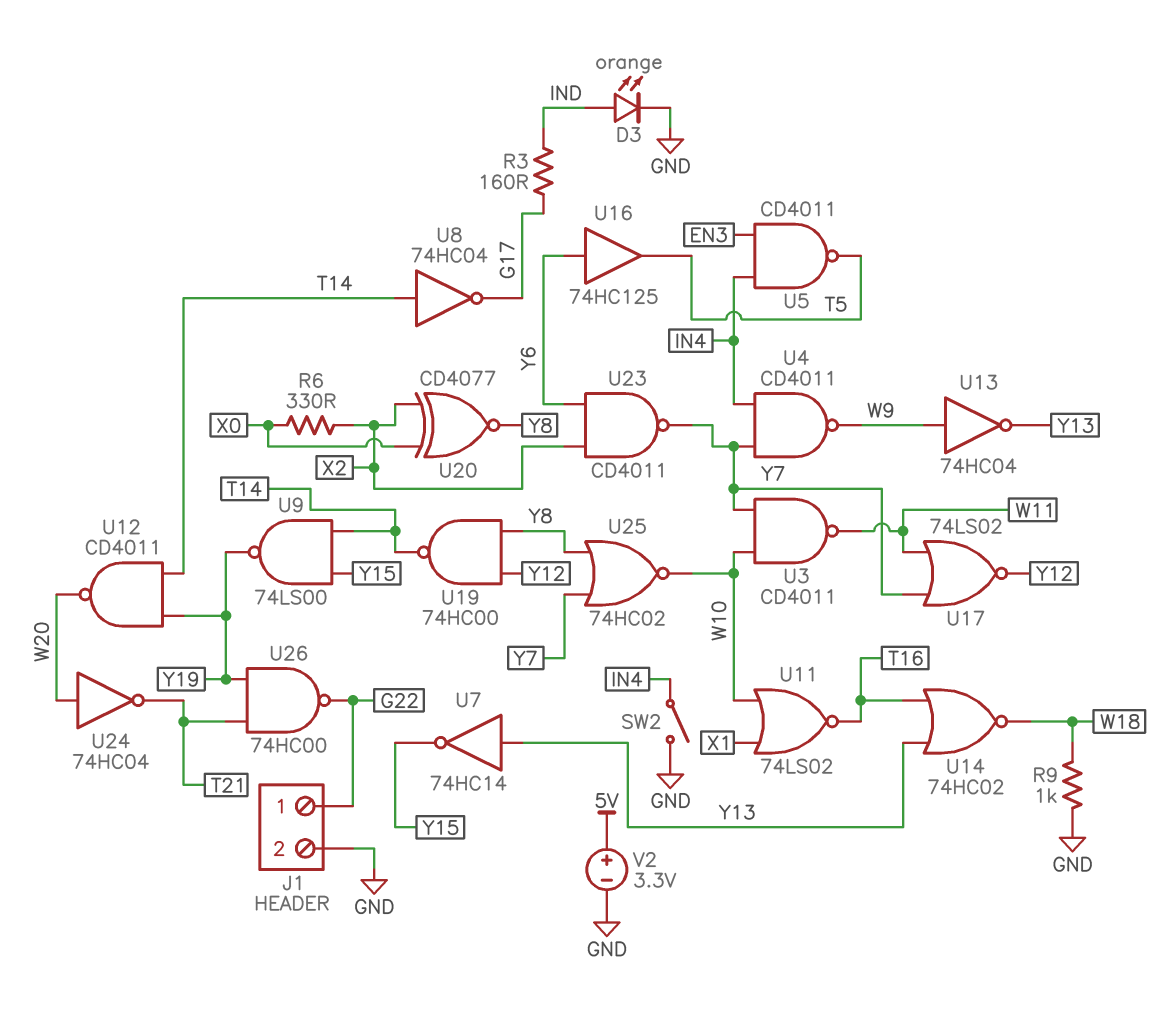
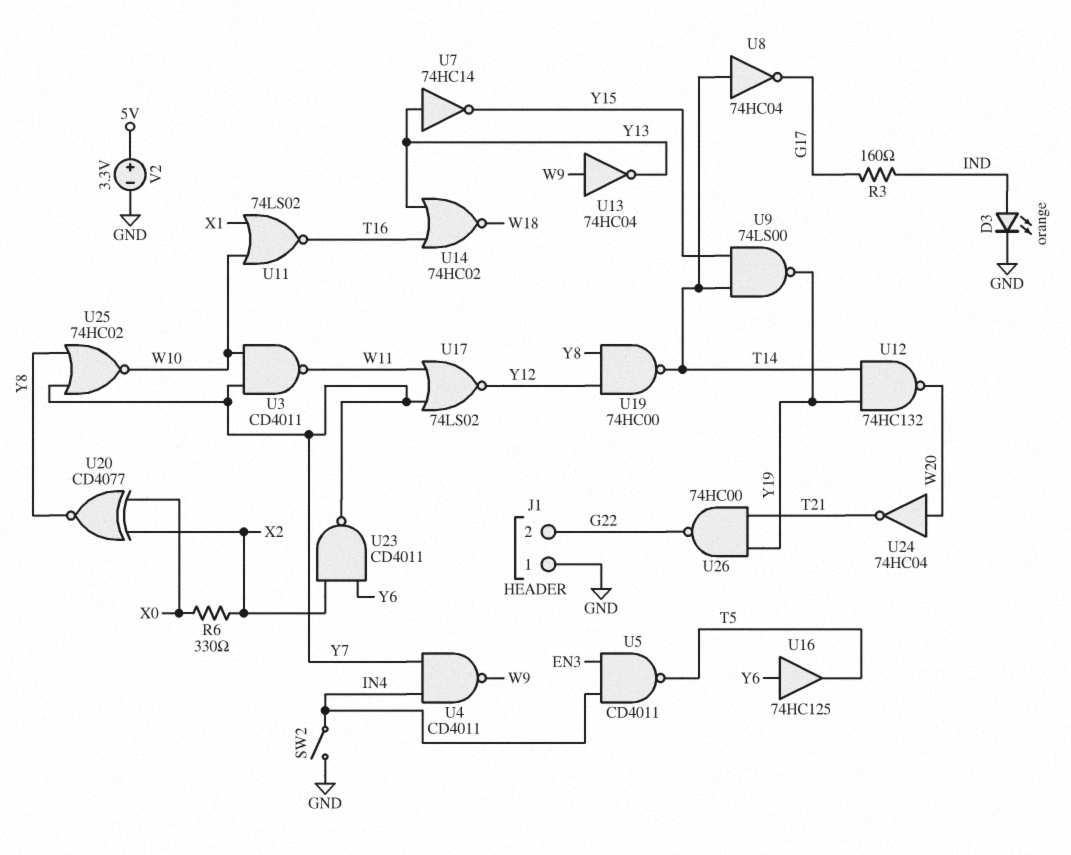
J1 pin 1: G22 -> GND
J1 pin 2: GND -> G22
R9: 1k (GND, W18) -> none
U12: NAND CD4011 (in T14, in Y19, out W20) -> NAND 74HC132 (in T14, in Y19, out W20)

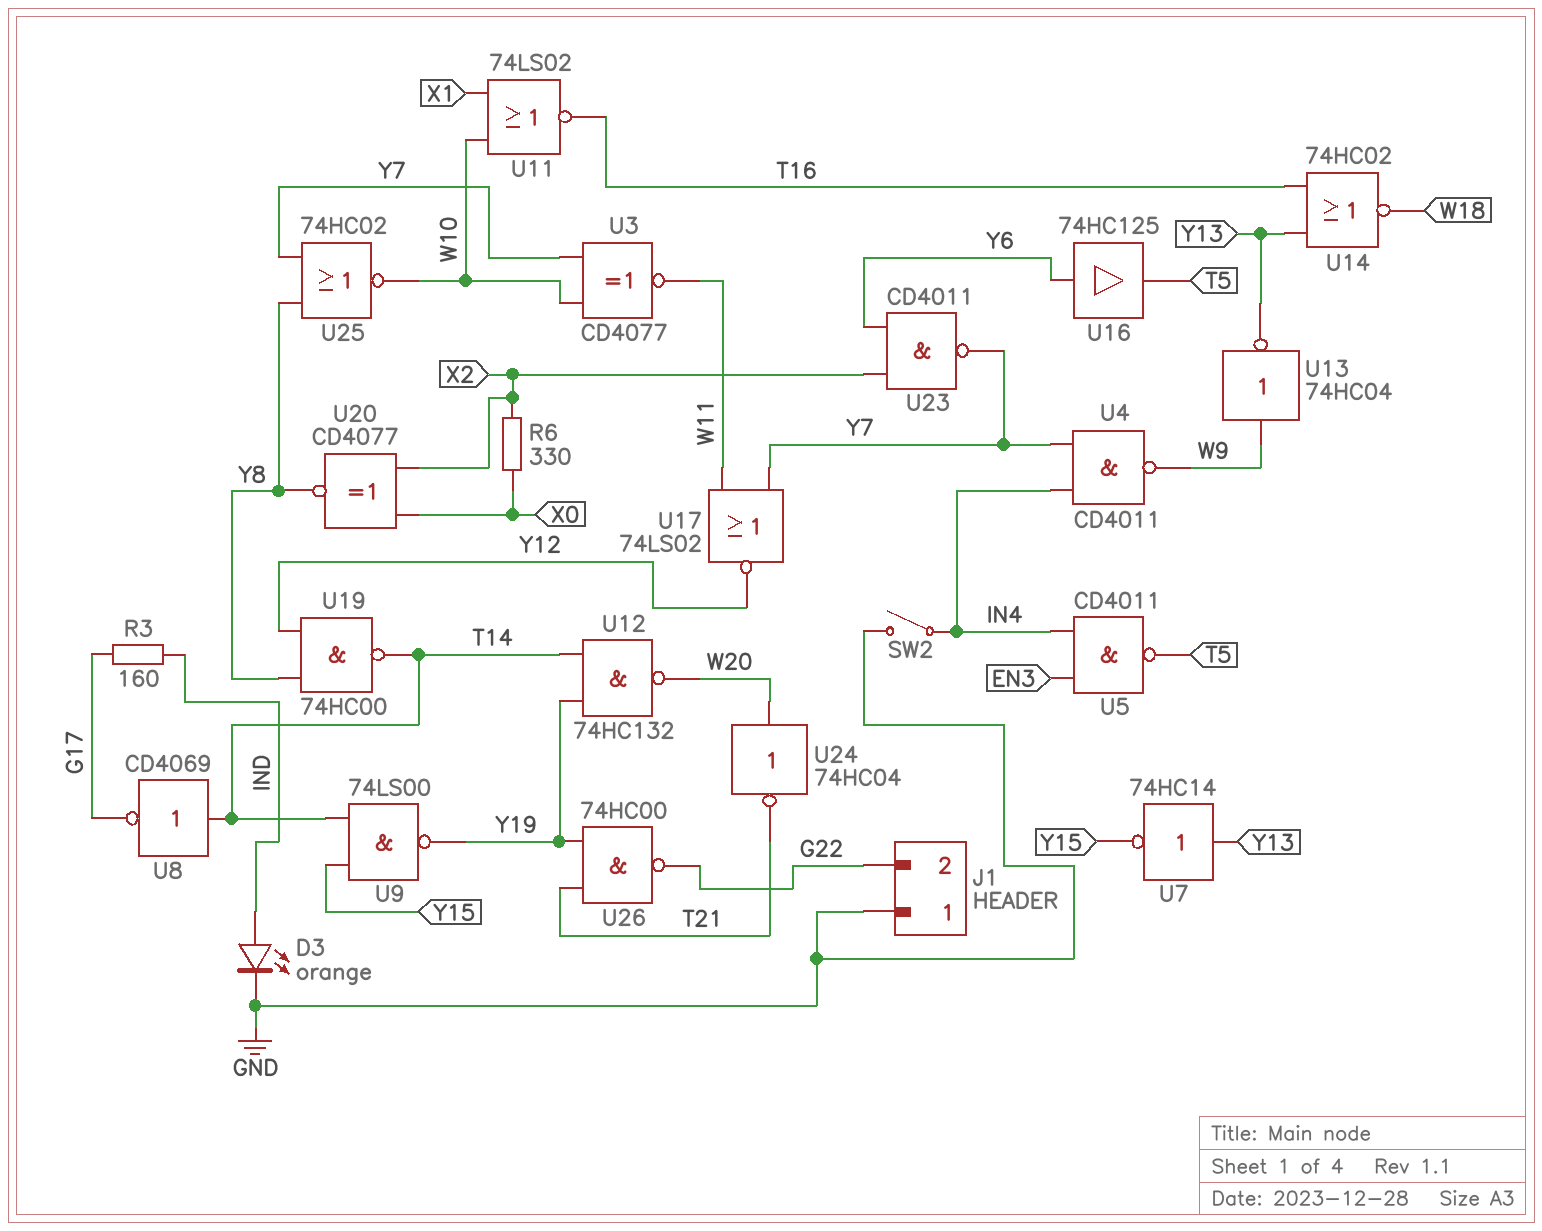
U3: NAND CD4011 (in W10, in Y7, out W11) -> XNOR CD4077 (in W10, in Y7, out W11)
U8: NOT 74HC04 (in T14, out G17) -> NOT CD4069 (in T14, out G17)
V2: 3.3V (plus 5V, minus GND) -> none

